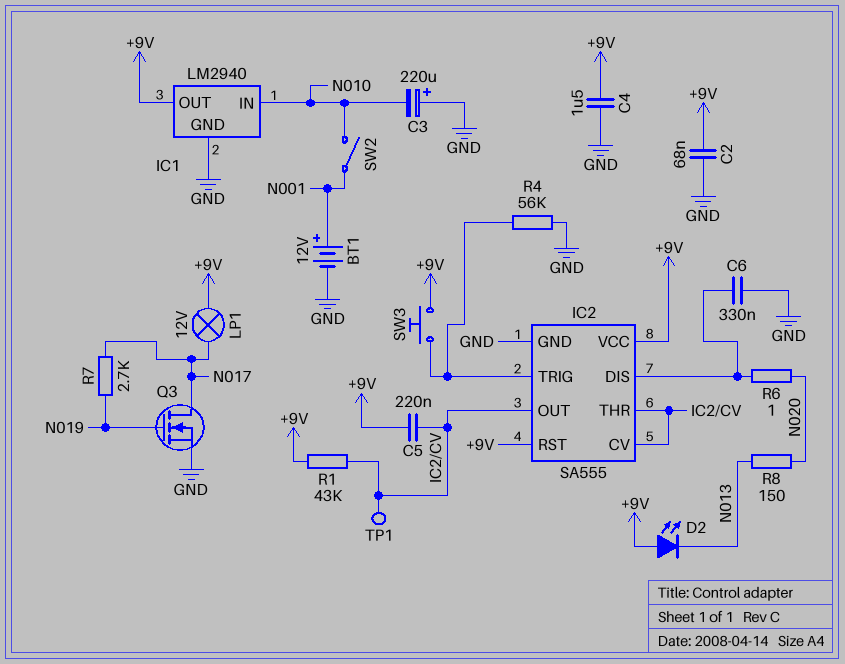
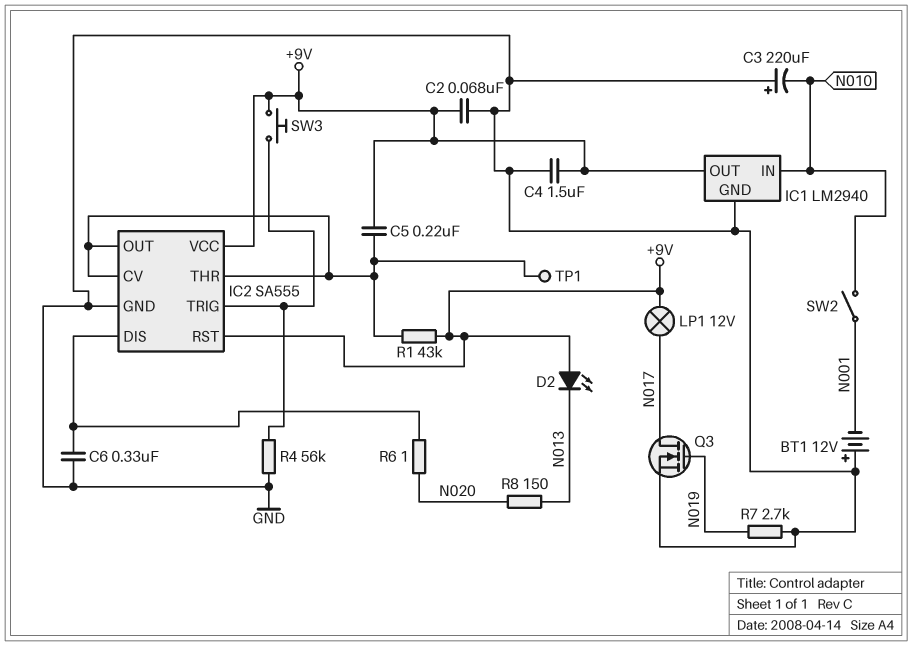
BT1: 12V (plus N001, minus GND) -> 12V (plus GND, minus N001)
R7: 2.7k (N017, N019) -> 2.7k (GND, N019)

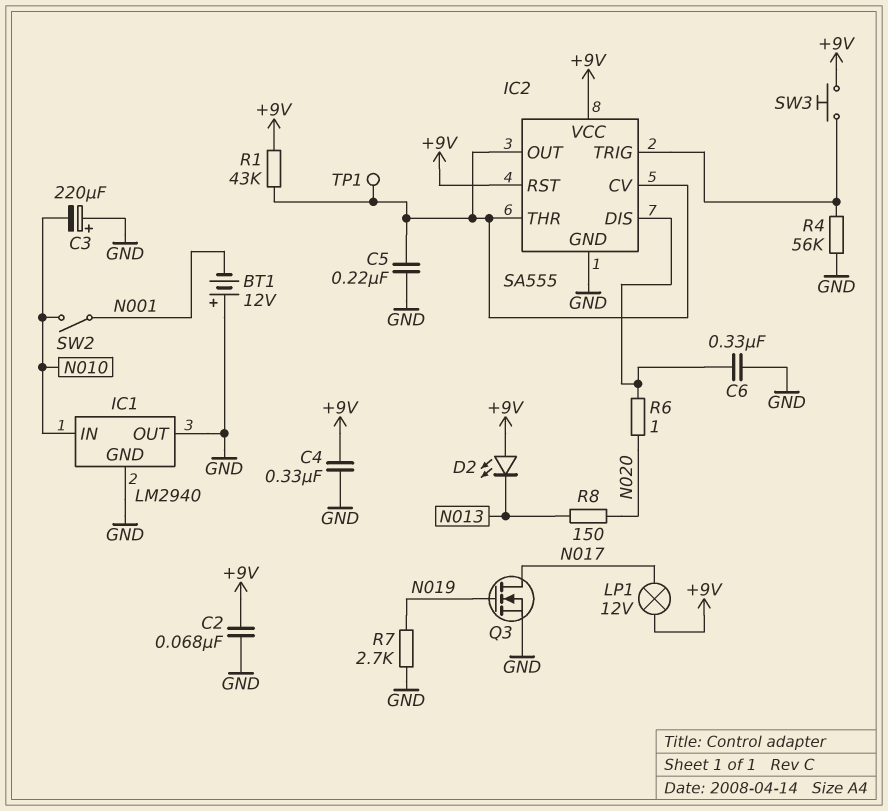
C4: 1.5uF (+9V, GND) -> 330nF (+9V, GND)
C5: 220nF (+9V, IC2/CV) -> 220nF (GND, IC2/CV)
IC1 pin OUT: +9V -> GND

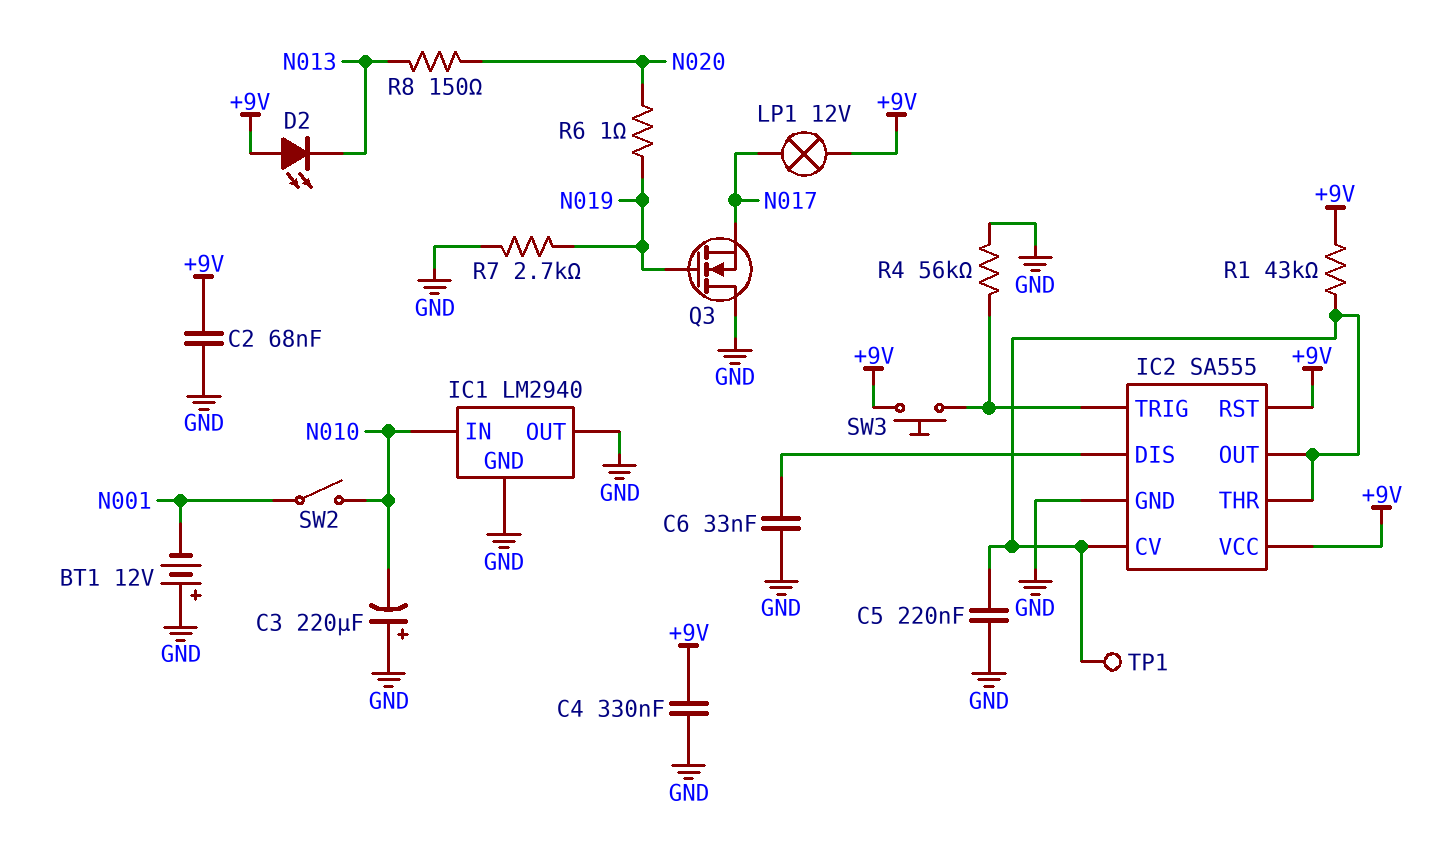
C6: 330nF (GND, IC2/DIS) -> 33nF (GND, IC2/DIS)
Q3: NMOS (G N019, D N017, S GND) -> NMOS (G N019, D GND, S N017)
R6: 1 (IC2/DIS, N020) -> 1 (N019, N020)

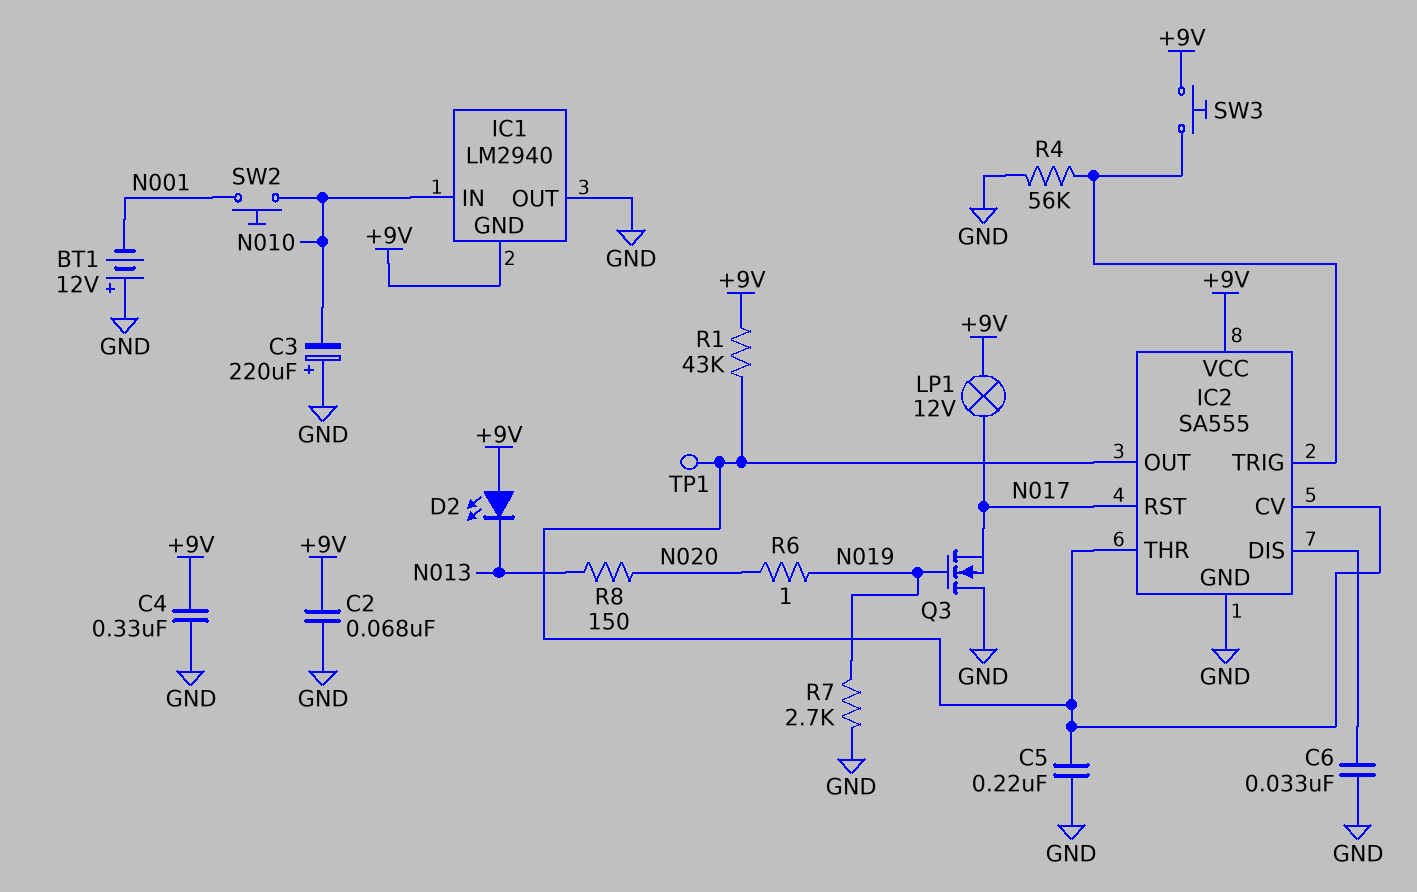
IC1 pin GND: GND -> +9V
IC2 pin RST: +9V -> N017
SW2: switch (N001, N010) -> button (N001, N010)

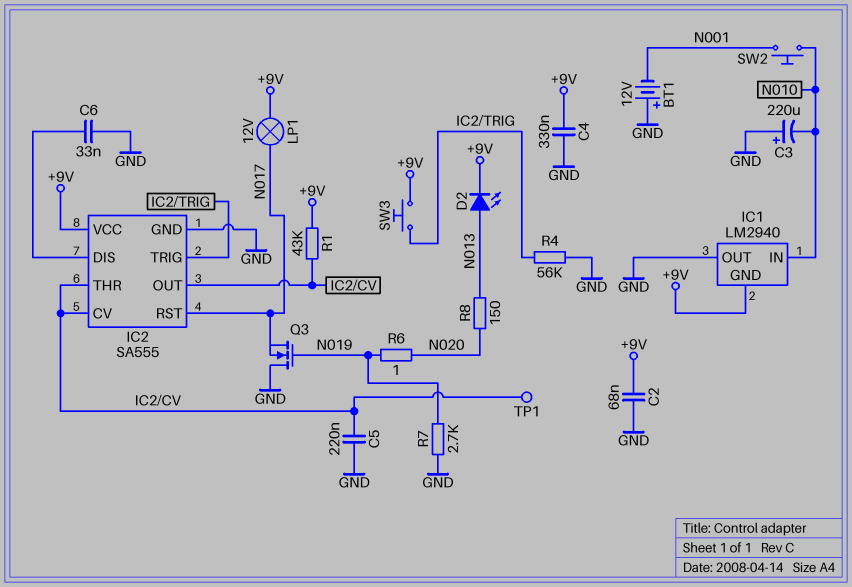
D2: LED (A +9V, K N013) -> LED (A N013, K +9V)

